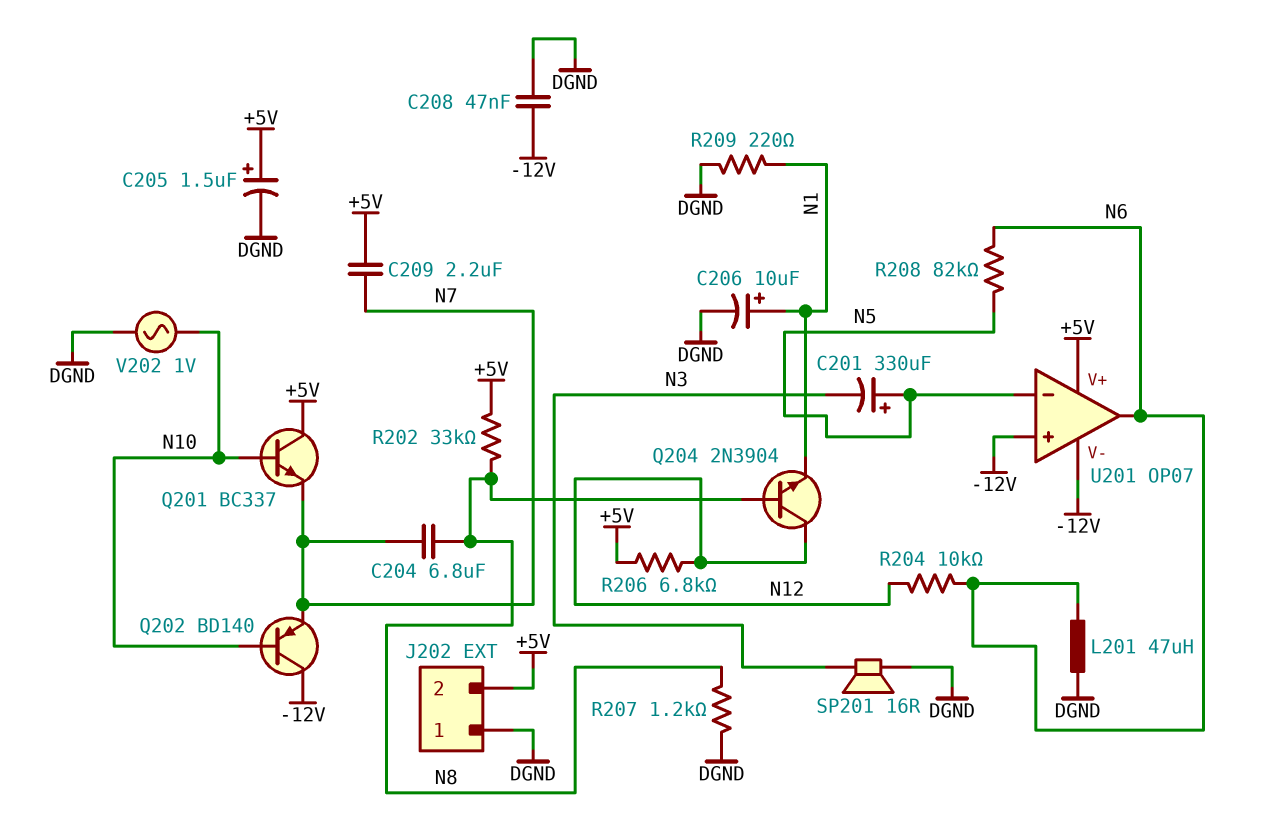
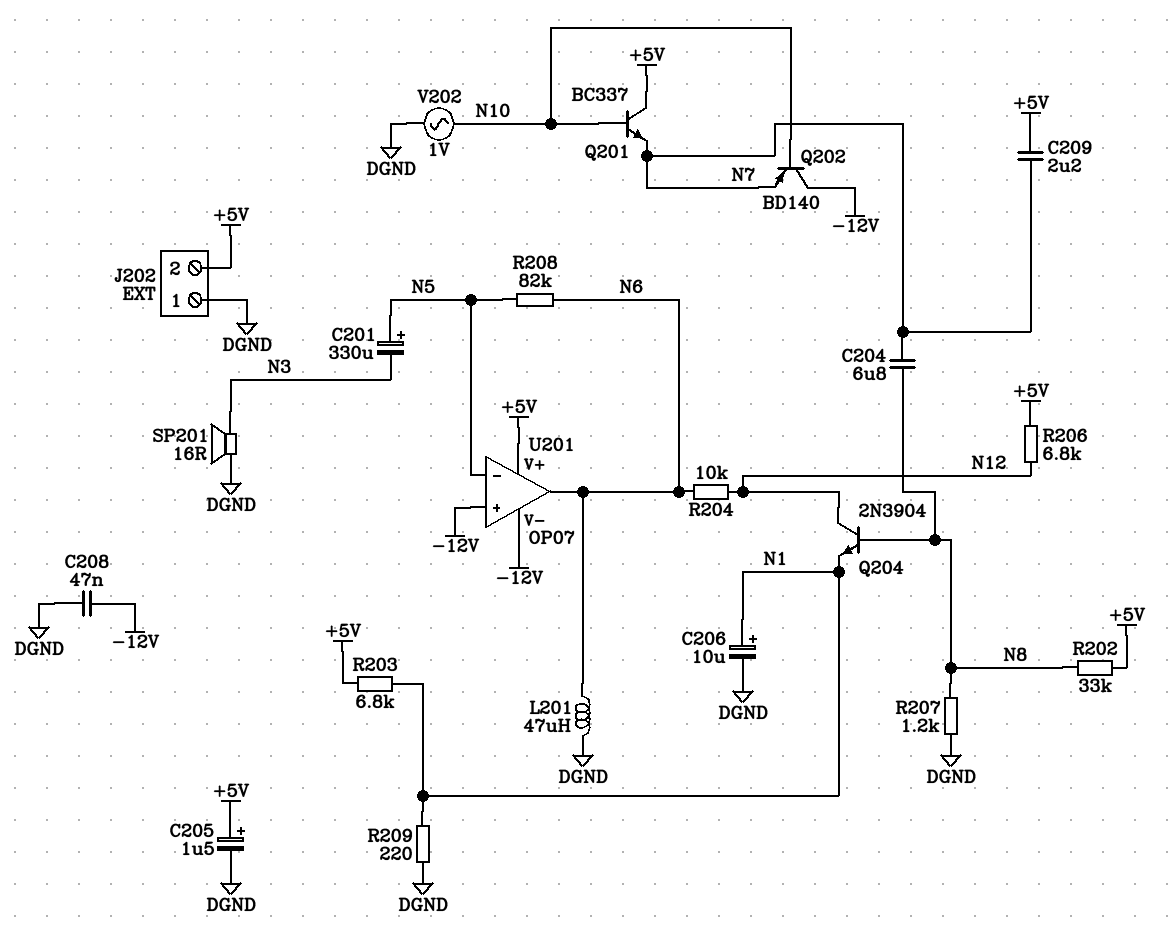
R203: none -> 6.8k (+5V, N1)

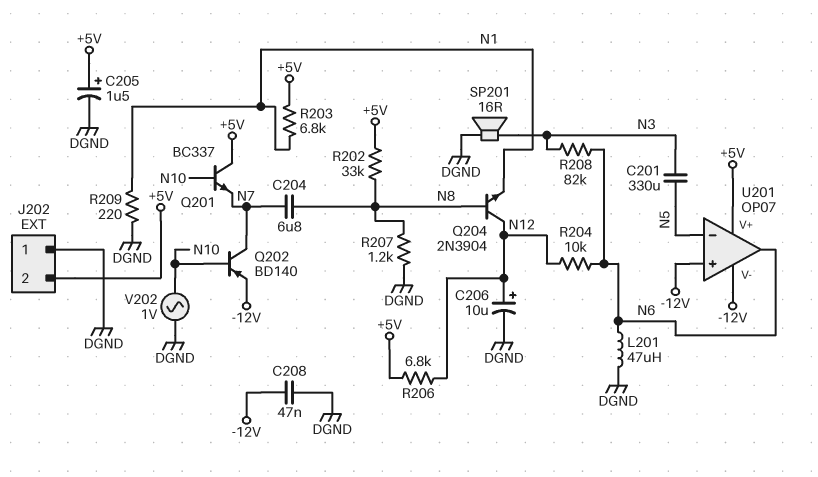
C201: 330uF (plus N5, minus N3) -> 330uF (N3, N5)
C206: 10uF (plus N1, minus DGND) -> 10uF (plus N12, minus DGND)
C209: 2.2uF (+5V, N7) -> none
Q202: PNP BD140 (B N10, C -12V, E N7) -> PNP BD140 (B N10, C N7, E -12V)
R208: 82k (N5, N6) -> 82k (N3, N6)

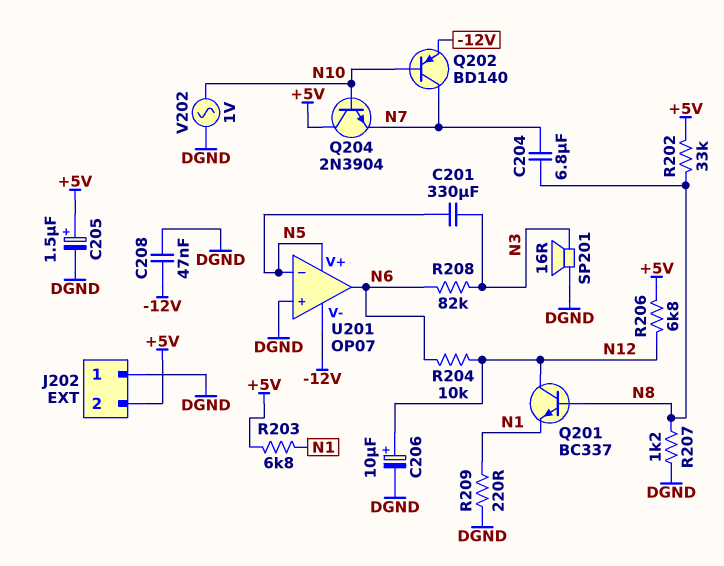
L201: 47uH (DGND, N6) -> none
Q201: NPN BC337 (B N10, C +5V, E N7) -> NPN BC337 (B N8, C N12, E N1)
Q204: NPN 2N3904 (B N8, C N12, E N1) -> NPN 2N3904 (B N10, C +5V, E N7)
U201 pin V+: +5V -> N5
U201 pin in+: -12V -> DGND

